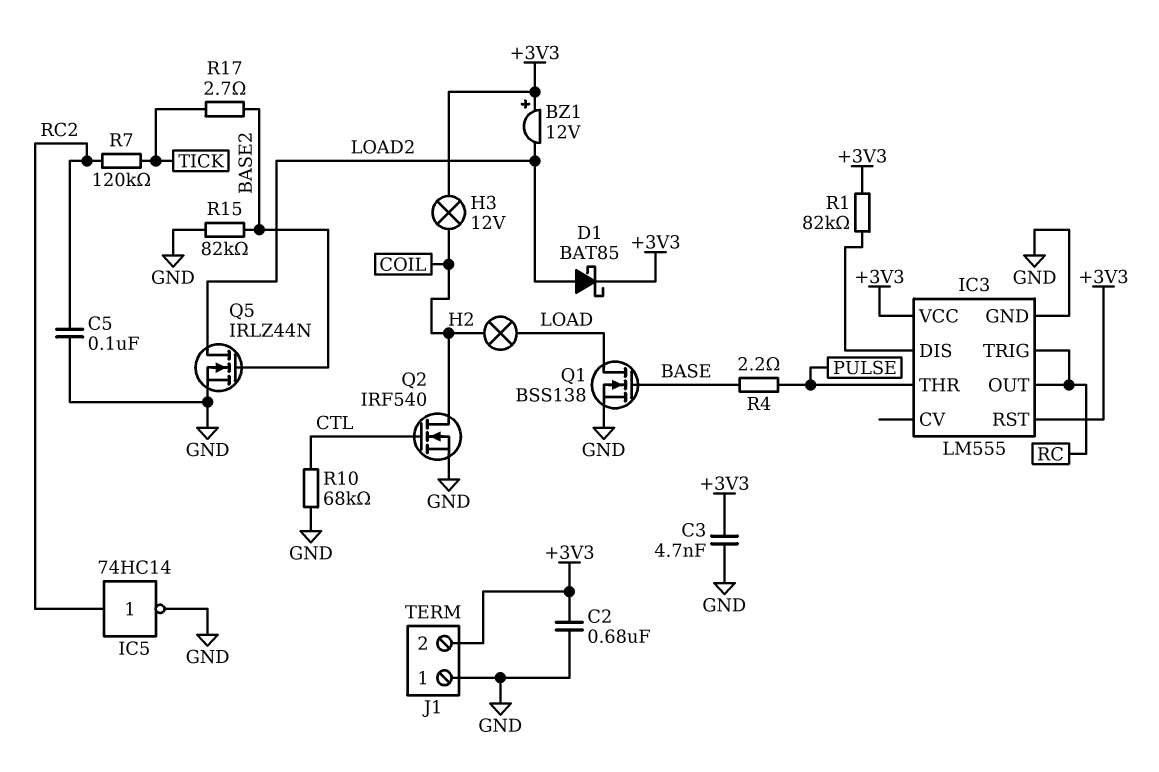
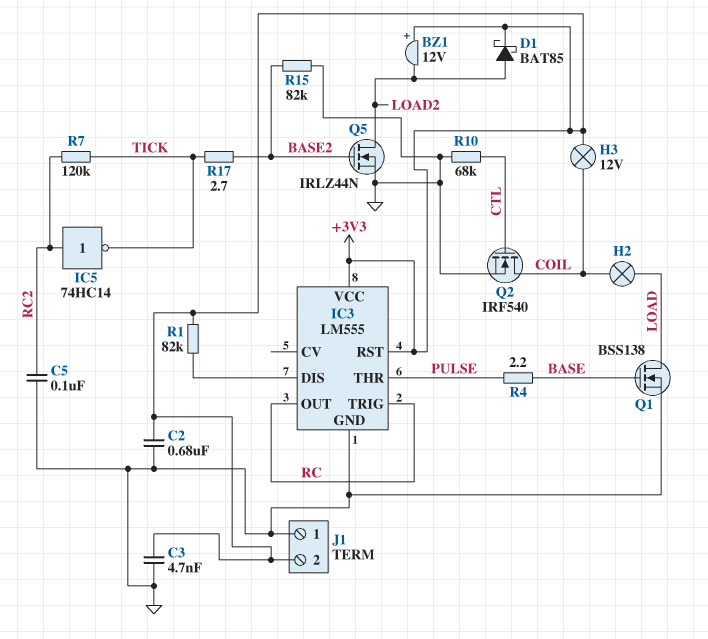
IC5: NOT 74HC14 (in RC2, out GND) -> NOT 74HC14 (in RC2, out TICK)

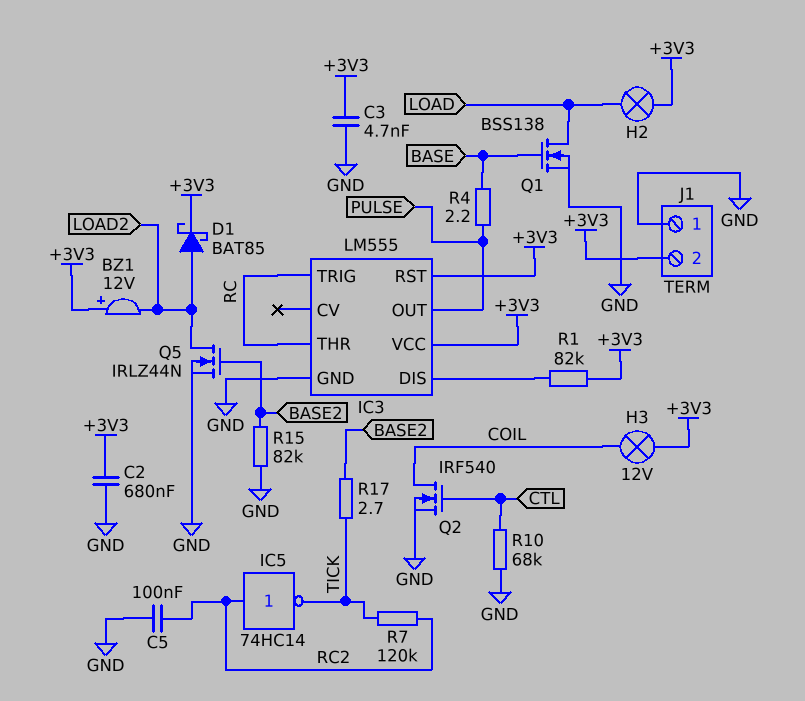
H2: lamp (COIL, LOAD) -> lamp (+3V3, LOAD)
IC3 pin OUT: RC -> PULSE
IC3 pin THR: PULSE -> RC

